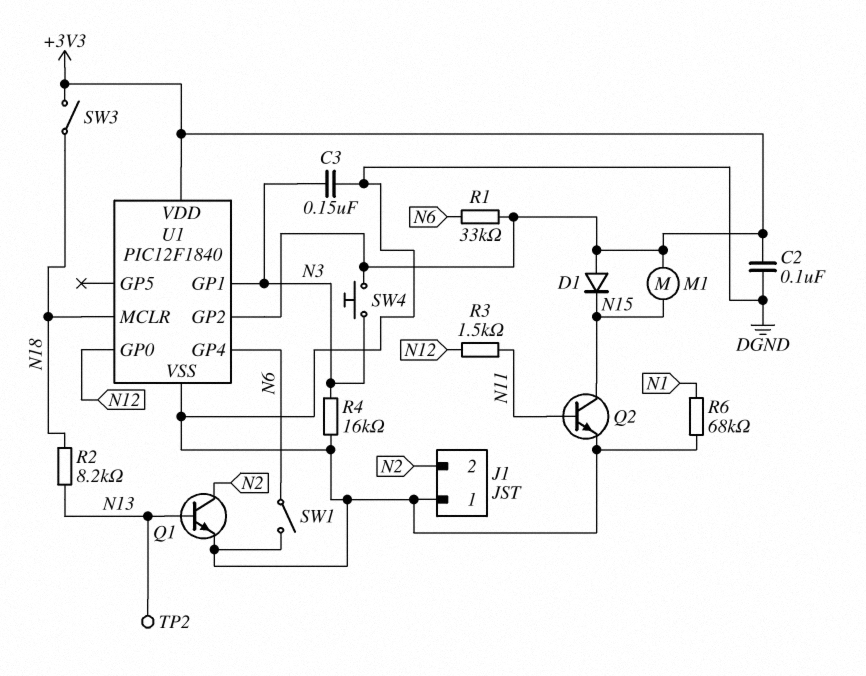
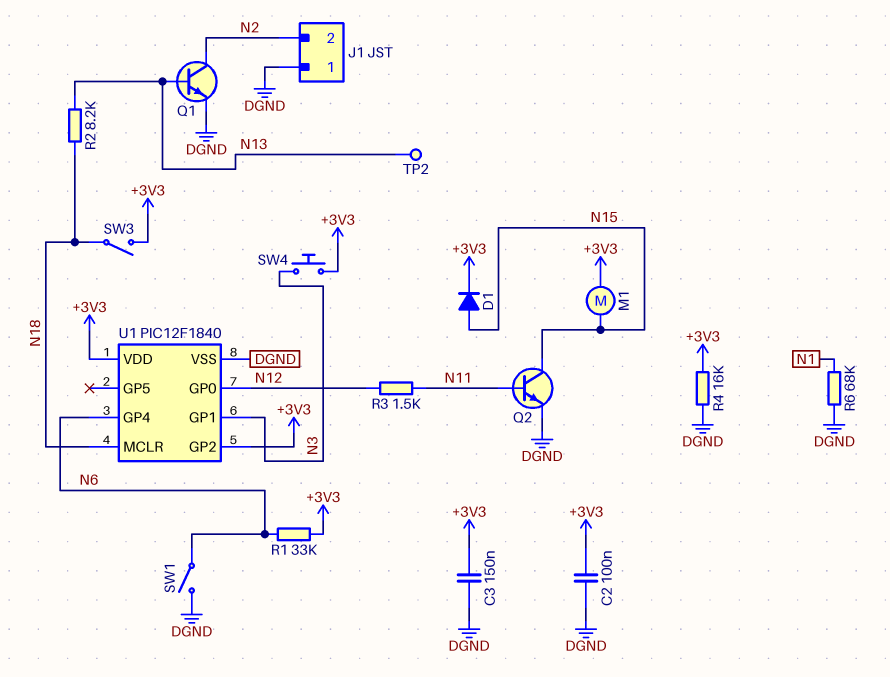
C3: 150nF (DGND, N3) -> 150nF (+3V3, DGND)
D1: diode (A +3V3, K N15) -> diode (A N15, K +3V3)
R4: 16k (DGND, N3) -> 16k (+3V3, DGND)

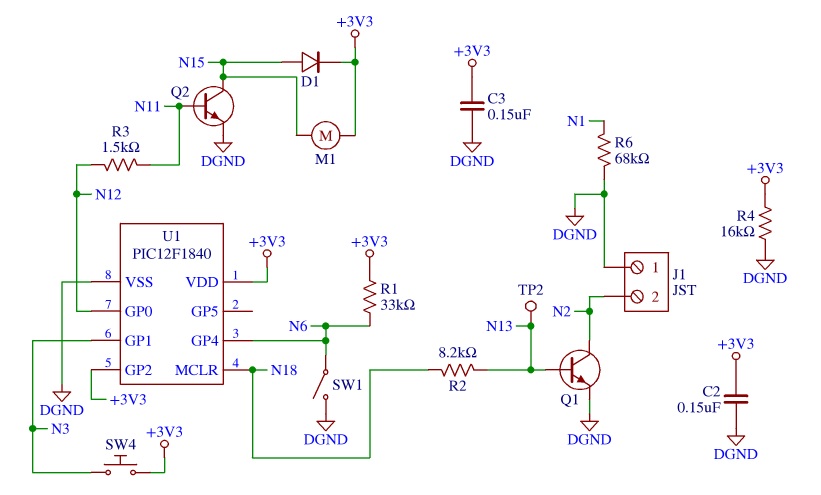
C2: 100nF (+3V3, DGND) -> 150nF (+3V3, DGND)
SW3: switch (+3V3, N18) -> none

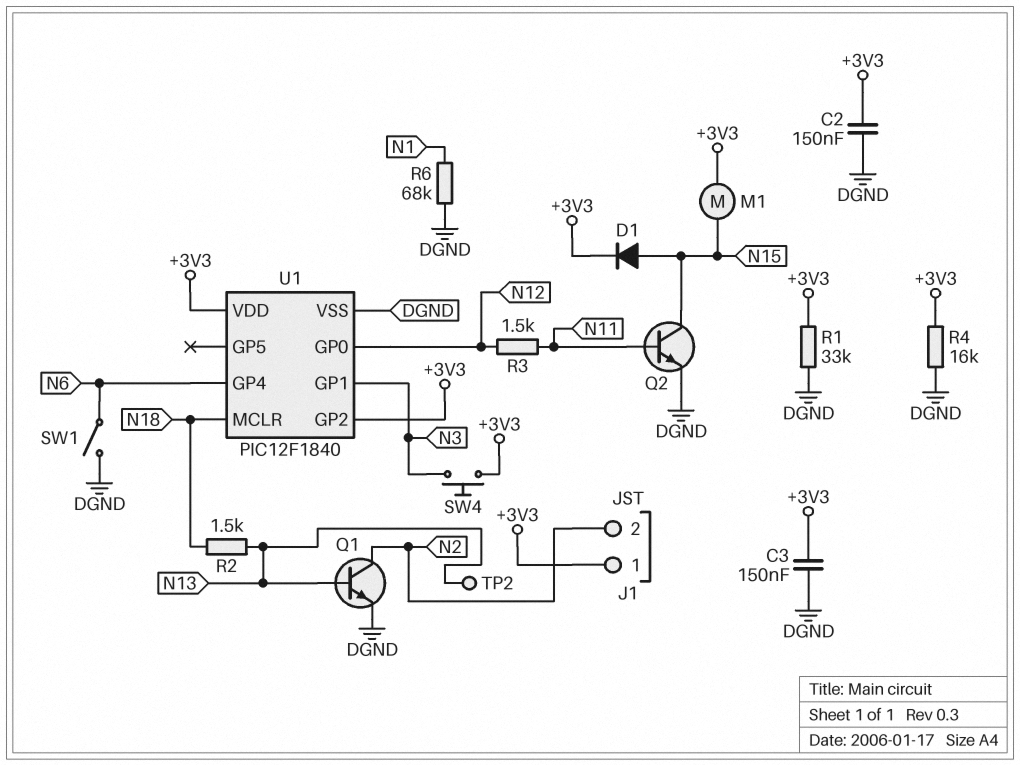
J1 pin 1: DGND -> +3V3
R1: 33k (+3V3, N6) -> 33k (+3V3, DGND)
R2: 8.2k (N13, N18) -> 1.5k (N13, N18)

